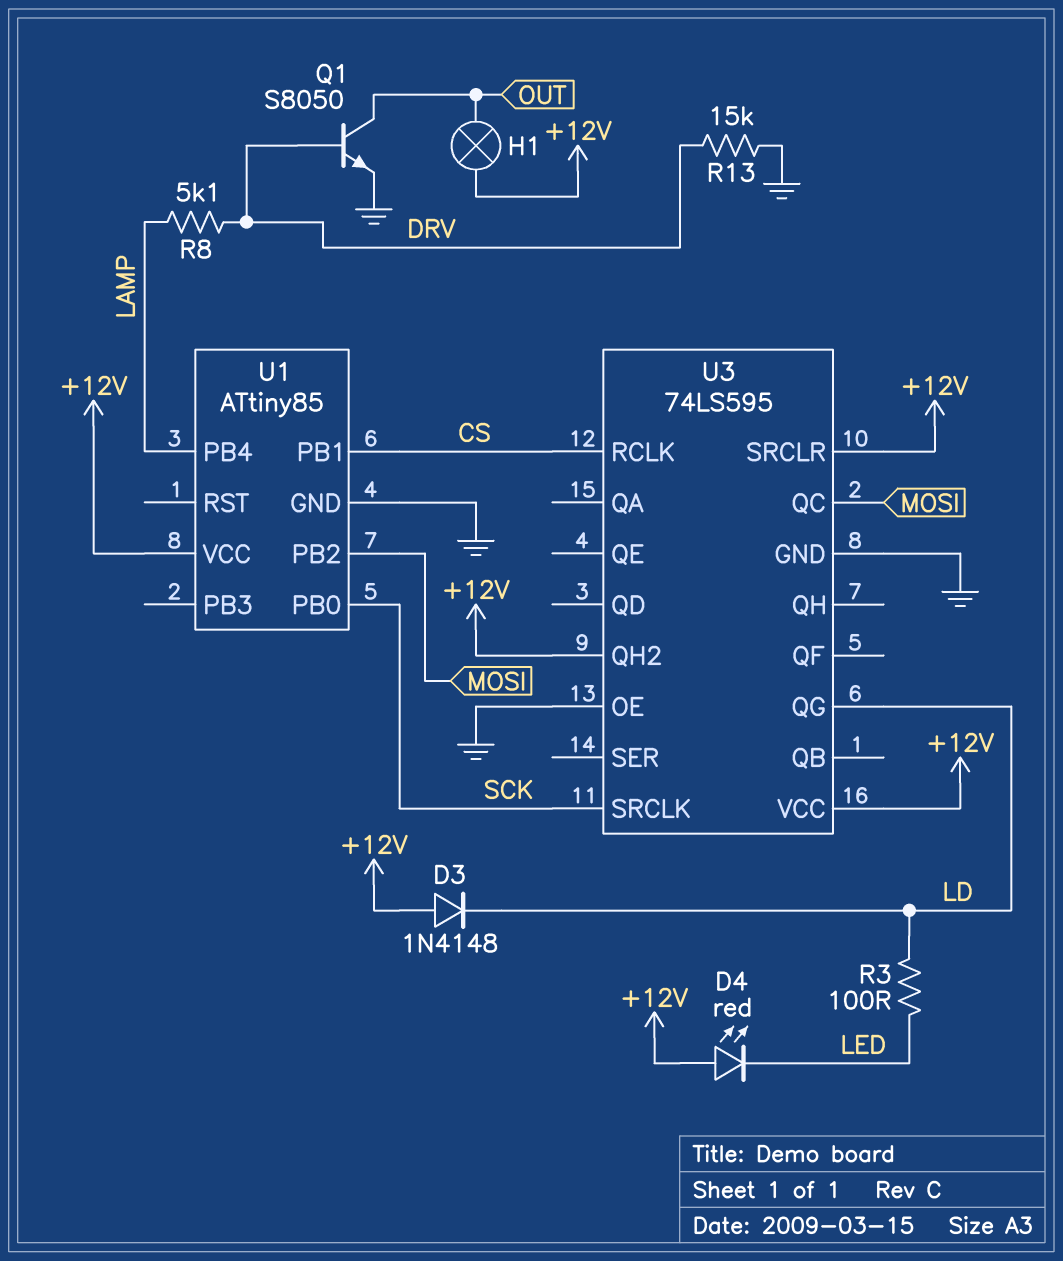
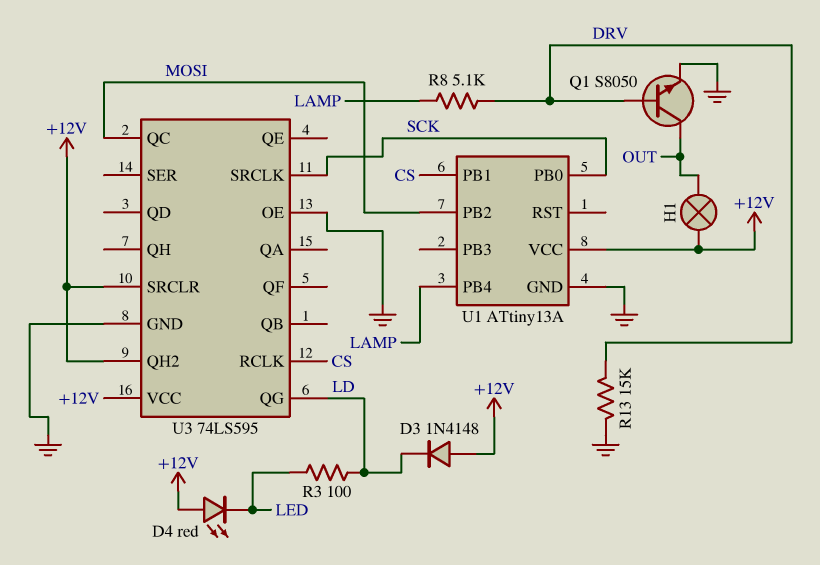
U1: ATtiny85 -> ATtiny13A

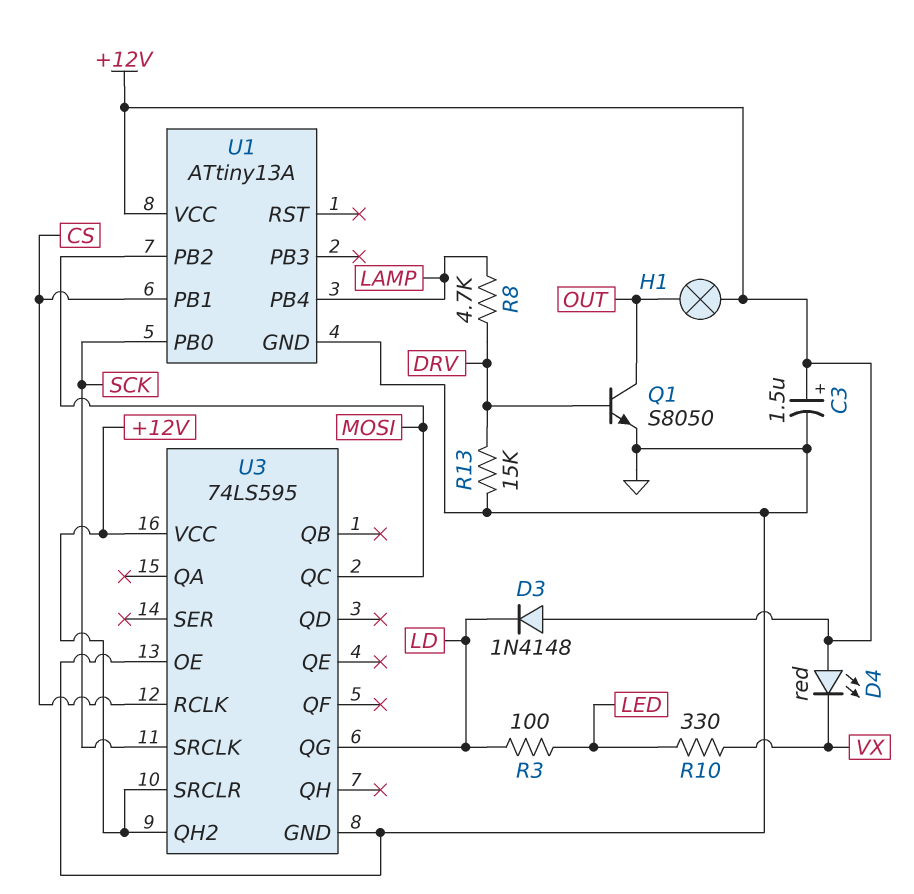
C3: none -> 1.5uF (plus +12V, minus GND)
D4: LED red (A +12V, K LED) -> LED red (A +12V, K VX)
R8: 5.1k (DRV, LAMP) -> 4.7k (DRV, LAMP)
R10: none -> 330 (LED, VX)

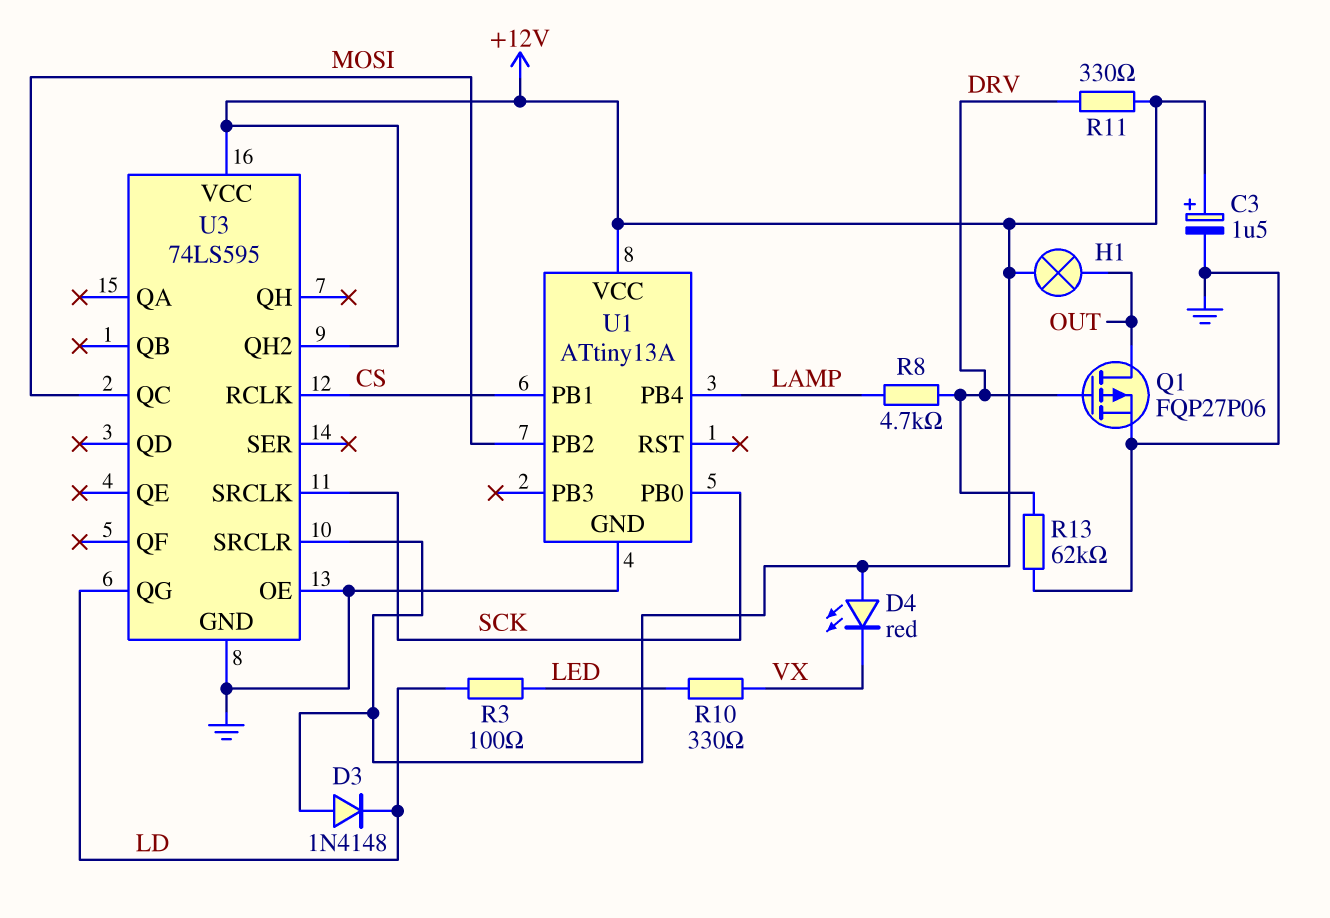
Q1: NPN S8050 (B DRV, C OUT, E GND) -> PMOS FQP27P06 (G DRV, D OUT, S GND)
R11: none -> 330 (+12V, DRV)
R13: 15k (DRV, GND) -> 62k (DRV, GND)

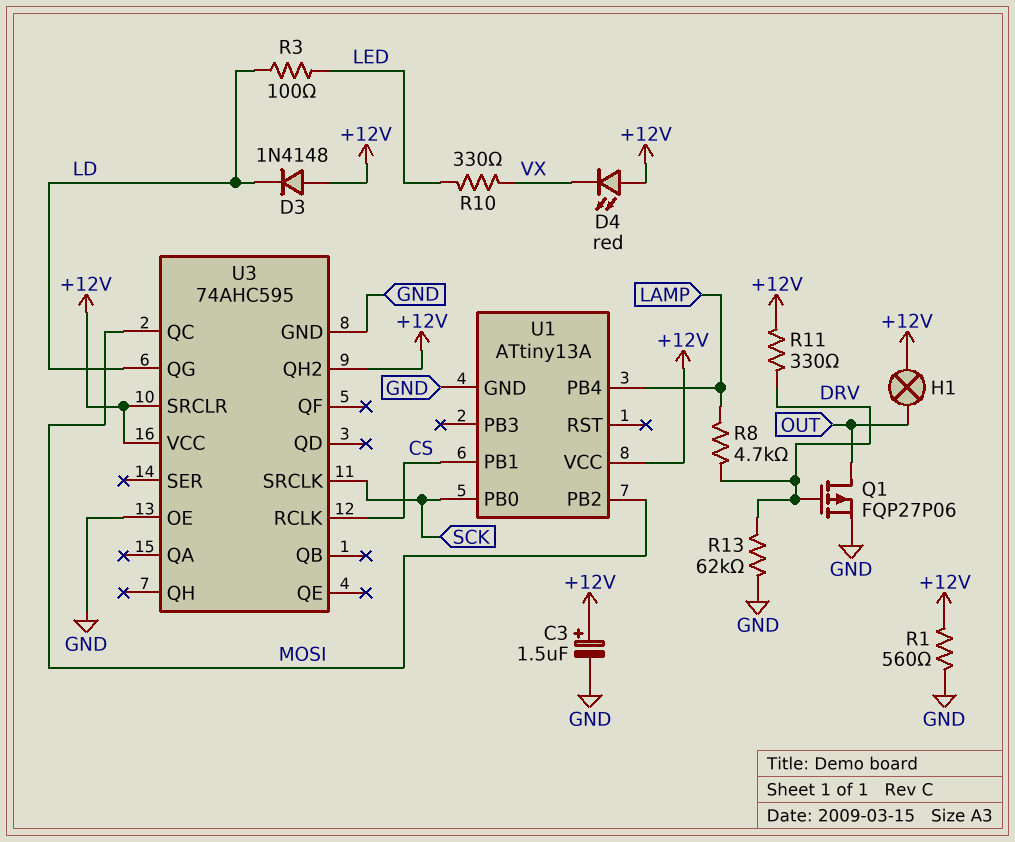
R1: none -> 560 (+12V, GND)
U3: 74LS595 -> 74AHC595

